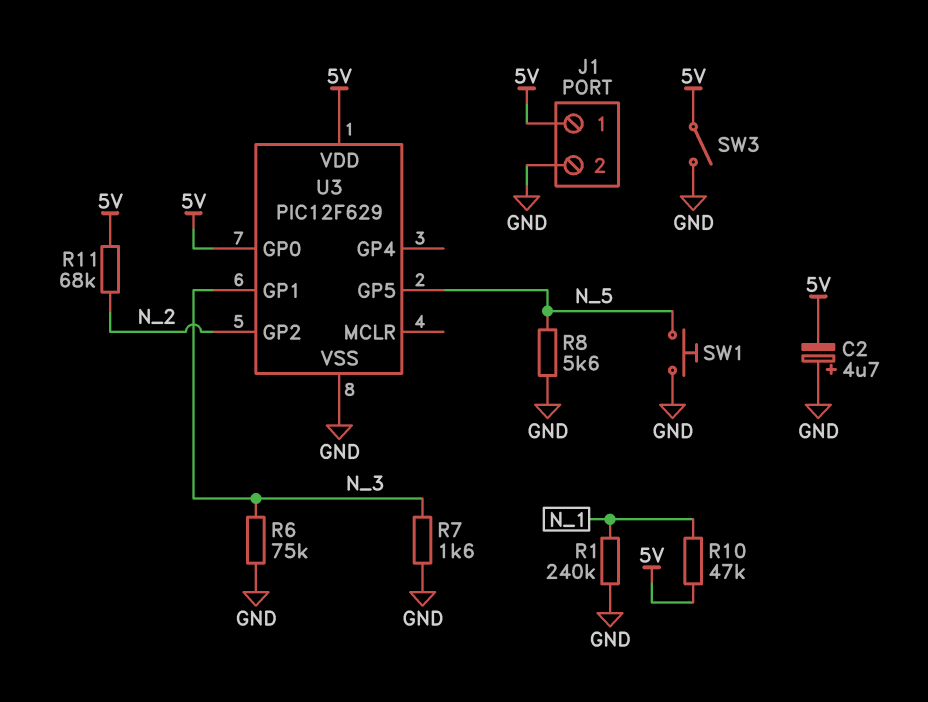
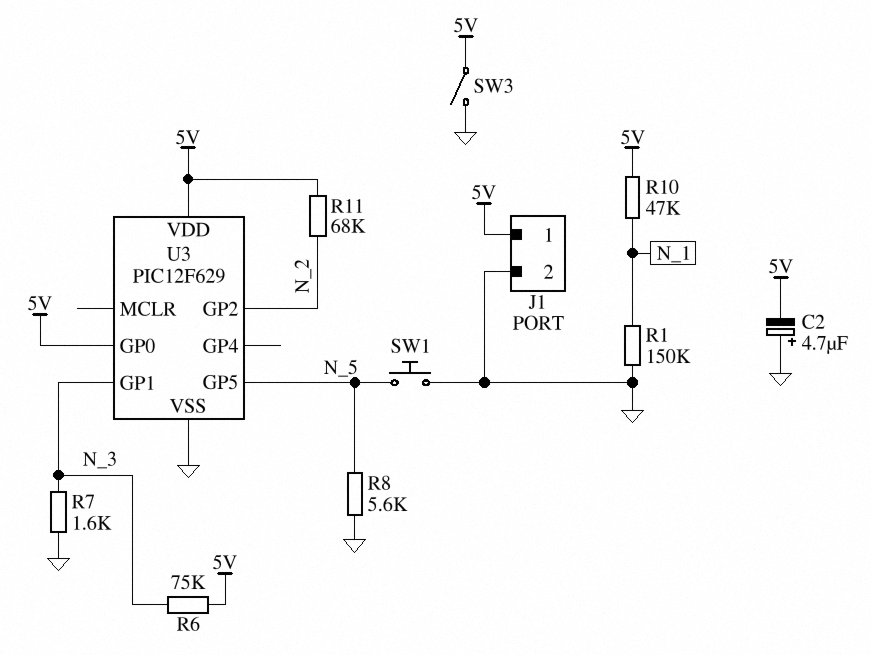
R1: 240k (GND, N_1) -> 150k (GND, N_1)
R6: 75k (GND, N_3) -> 75k (5V, N_3)

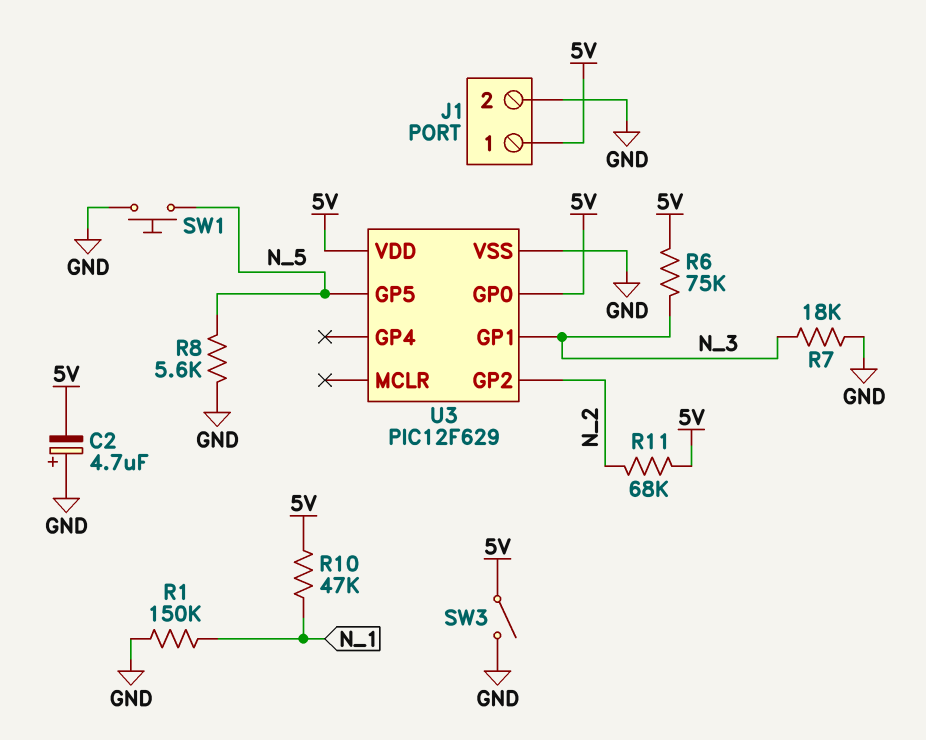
R7: 1.6k (GND, N_3) -> 18k (GND, N_3)

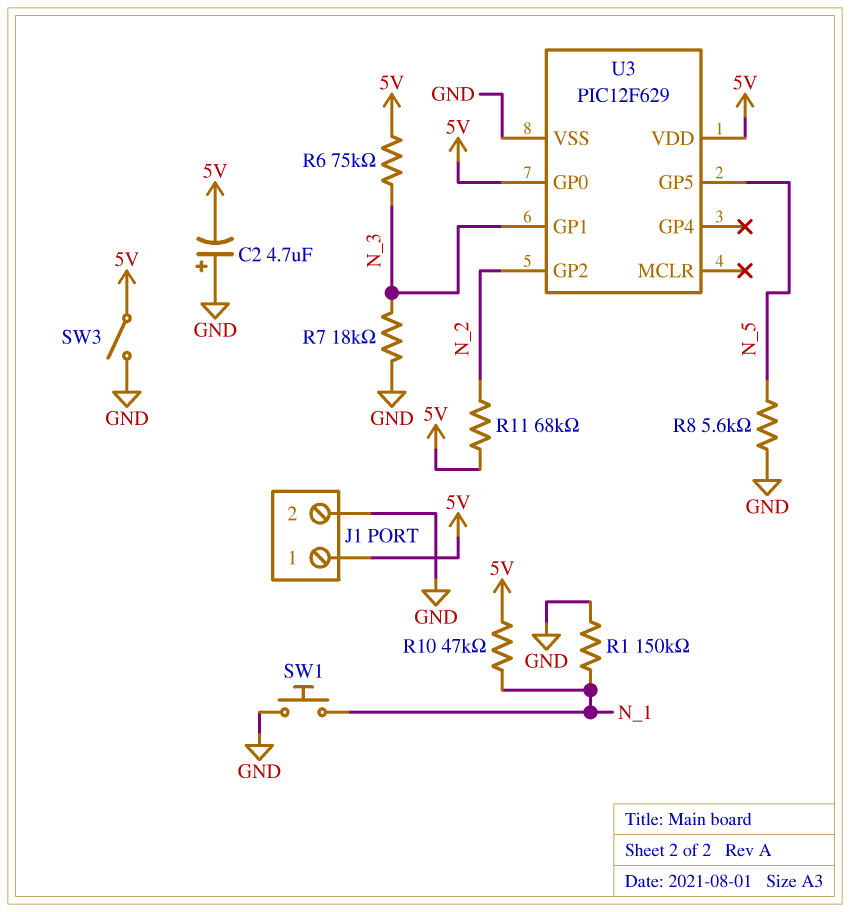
SW1: button (GND, N_5) -> button (GND, N_1)

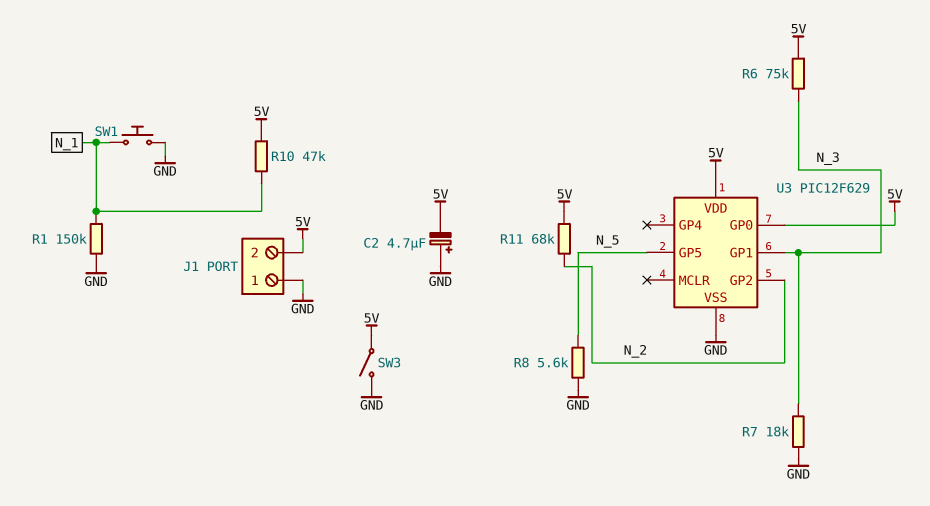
J1 pin 1: 5V -> GND
J1 pin 2: GND -> 5V

